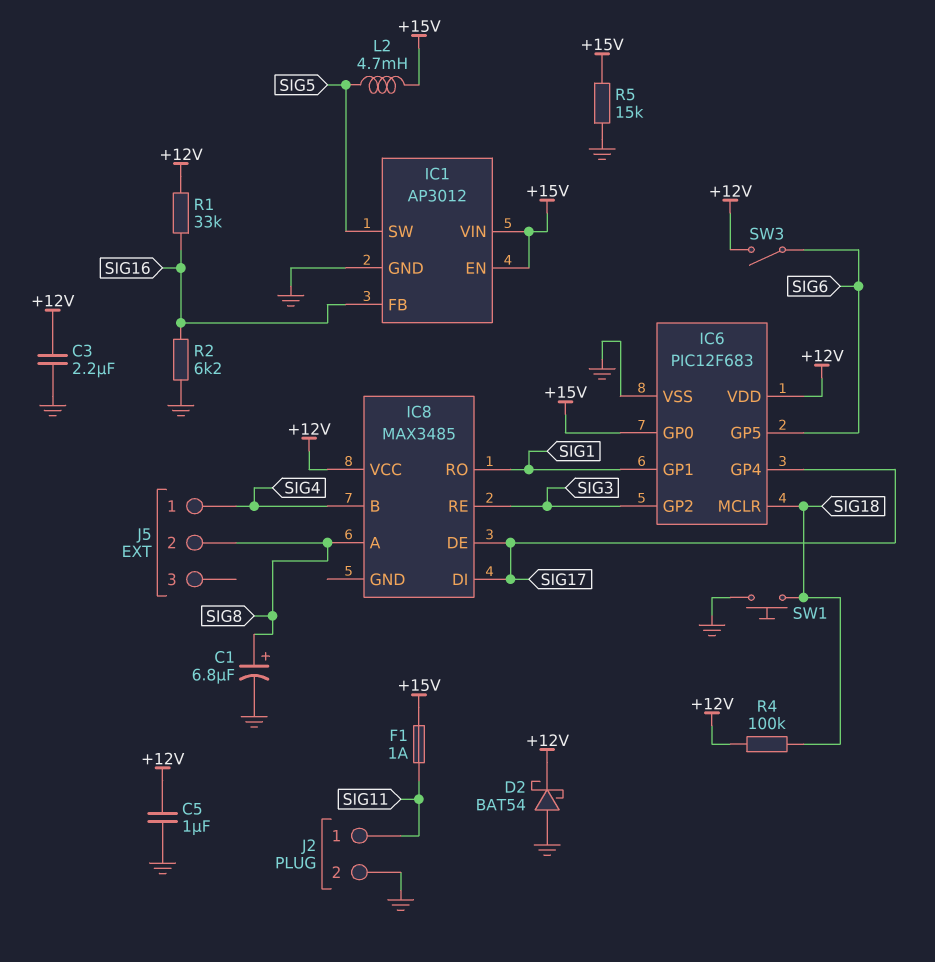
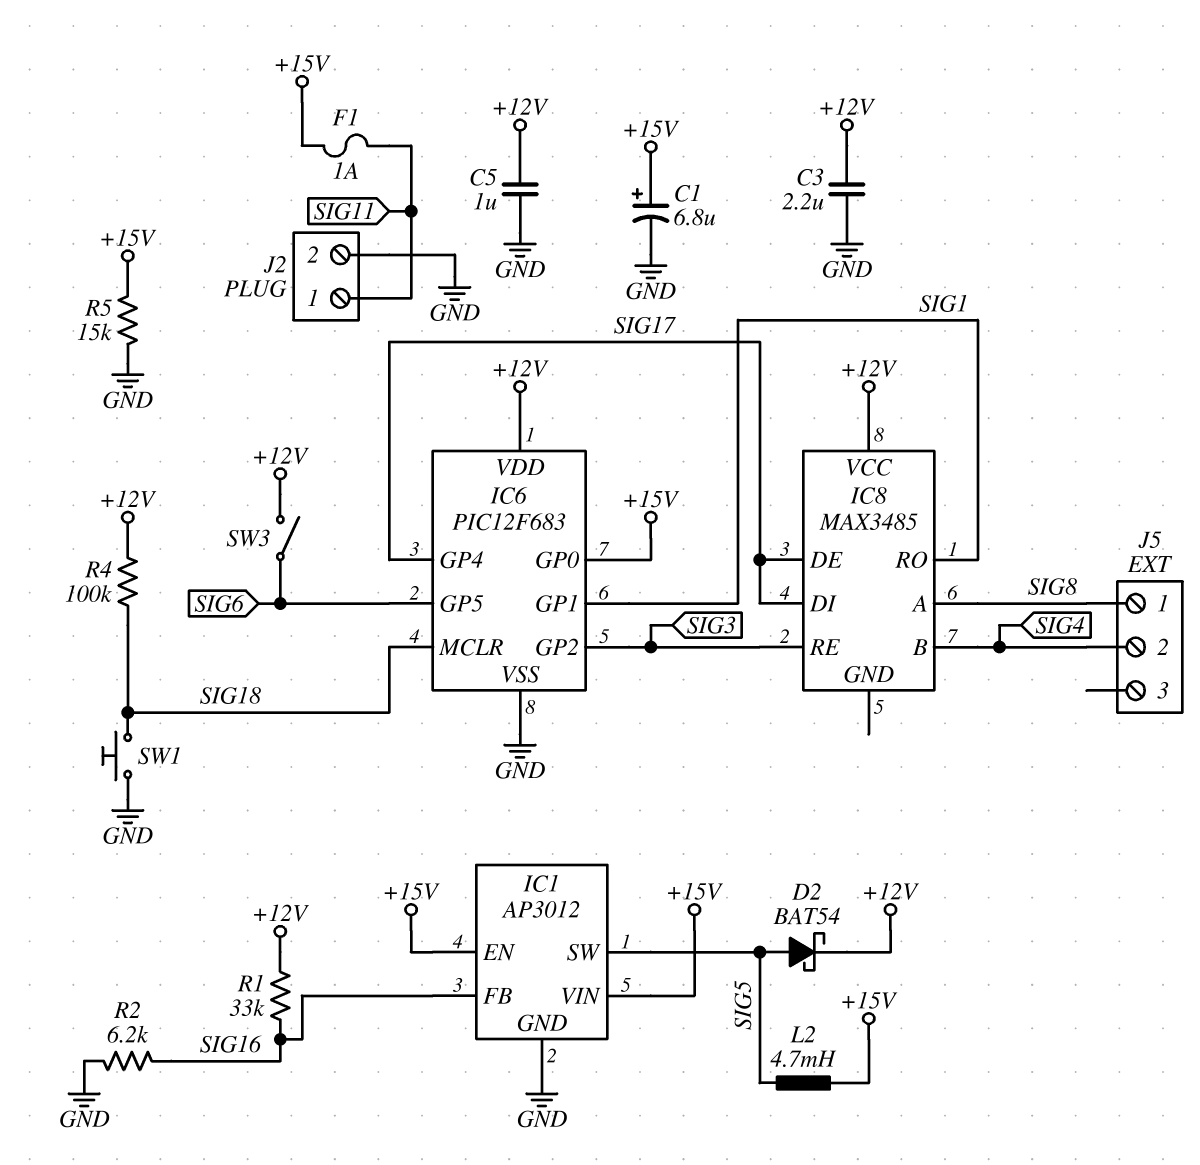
C1: 6.8uF (plus SIG8, minus GND) -> 6.8uF (plus +15V, minus GND)
D2: schottky BAT54 (A GND, K +12V) -> schottky BAT54 (A SIG5, K +12V)
J5 pin 1: SIG4 -> SIG8
J5 pin 2: SIG8 -> SIG4

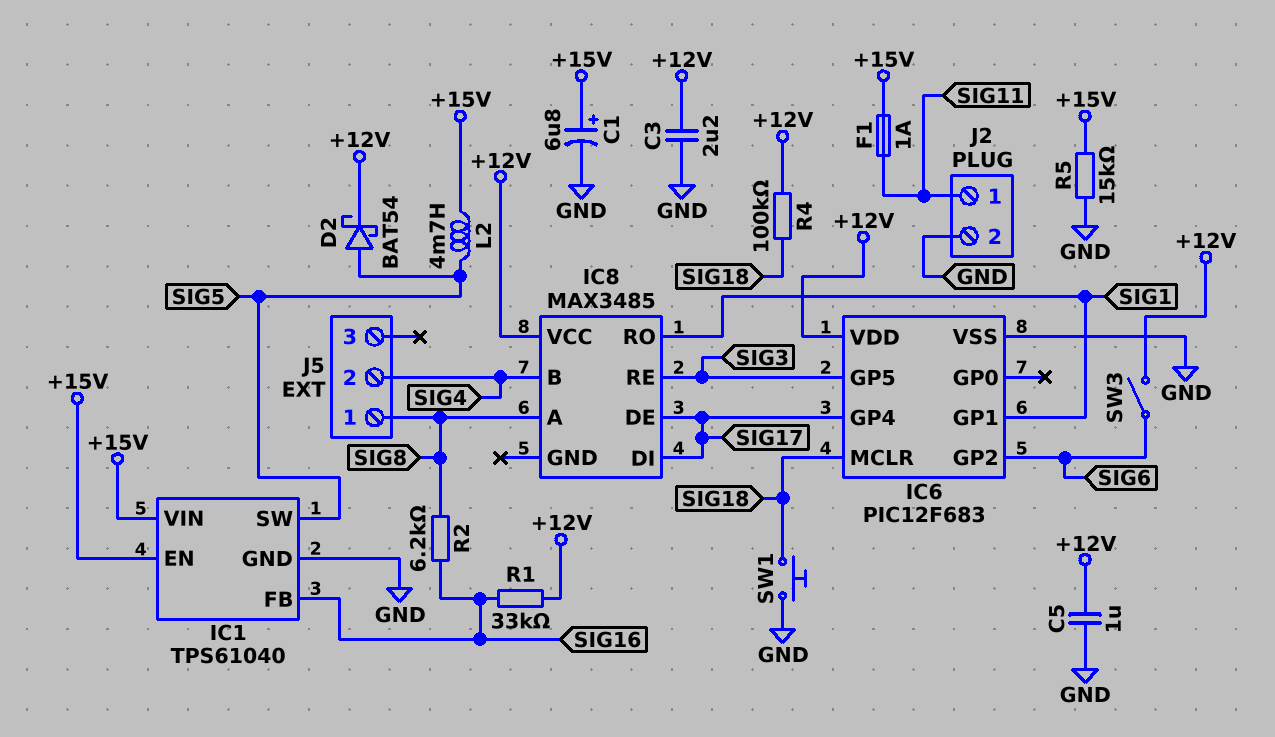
IC1: AP3012 -> TPS61040
IC6 pin GP0: +15V -> none
IC6 pin GP2: SIG3 -> SIG6
IC6 pin GP5: SIG6 -> SIG3
R2: 6.2k (GND, SIG16) -> 6.2k (SIG8, SIG16)

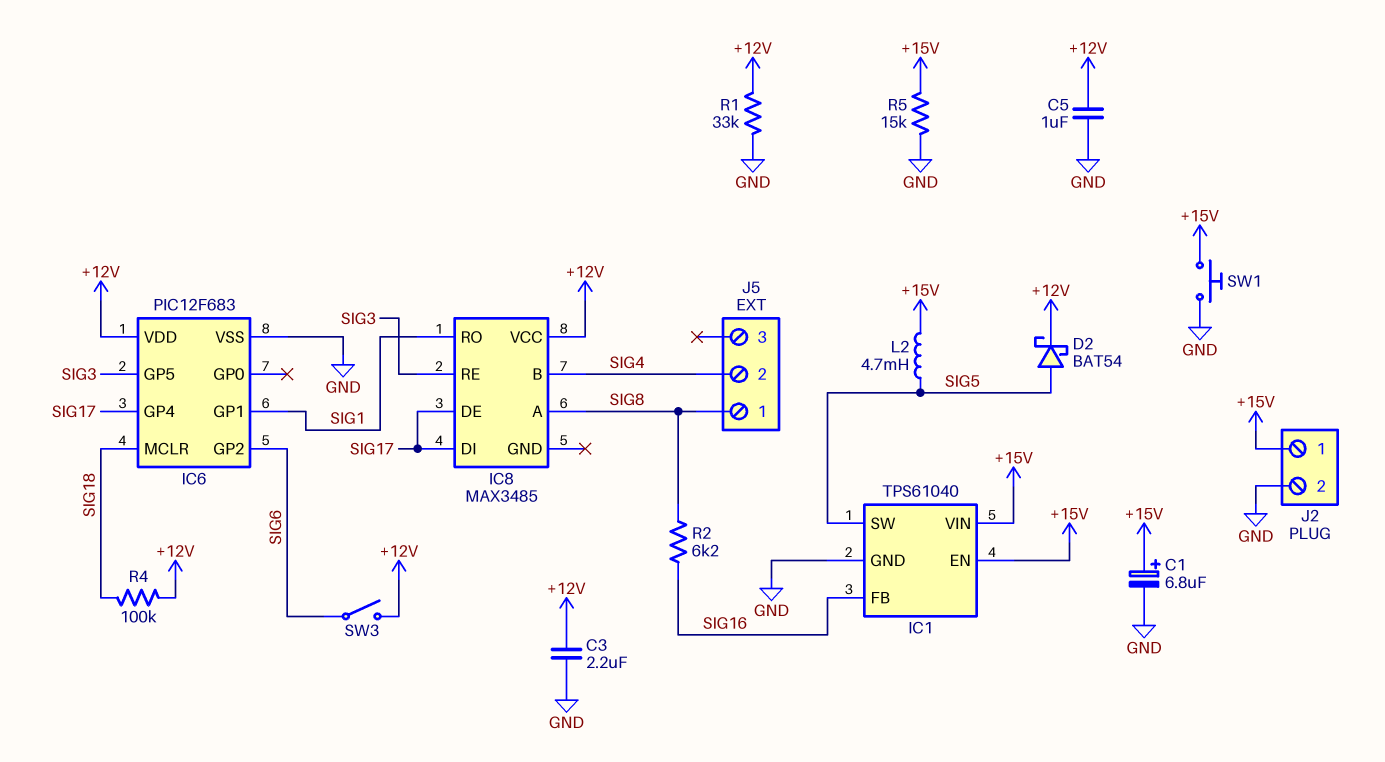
F1: 1A (+15V, SIG11) -> none
J2 pin 1: SIG11 -> +15V
R1: 33k (+12V, SIG16) -> 33k (+12V, GND)
SW1: button (GND, SIG18) -> button (+15V, GND)

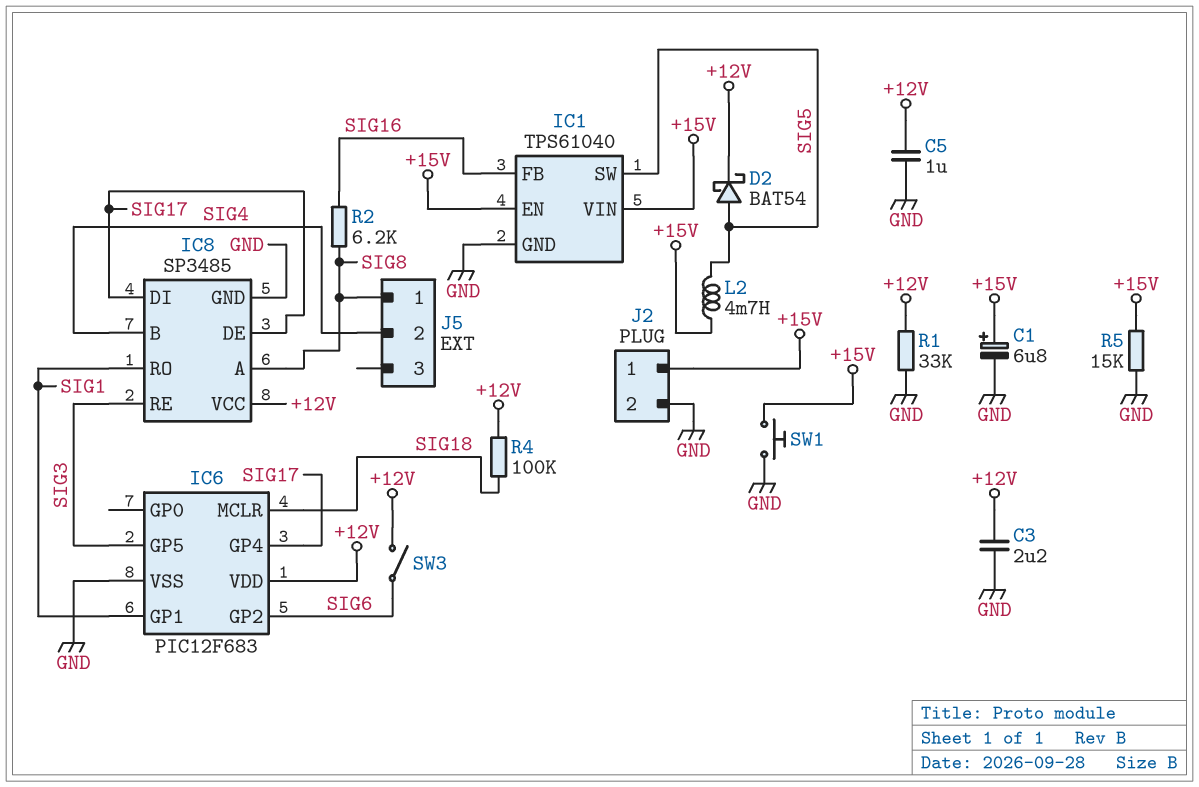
IC8: MAX3485 -> SP3485
IC8 pin GND: none -> GND

